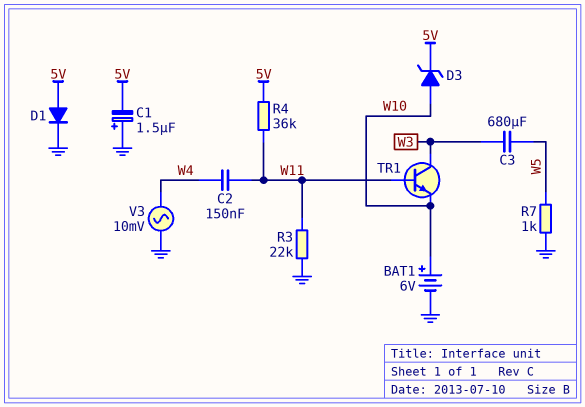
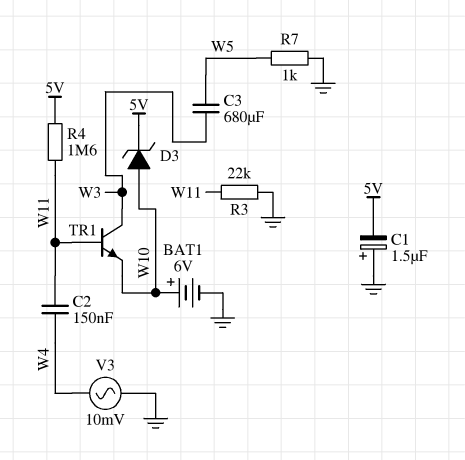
D1: diode (A 5V, K GND) -> none
R4: 36k (5V, W11) -> 1.6M (5V, W11)

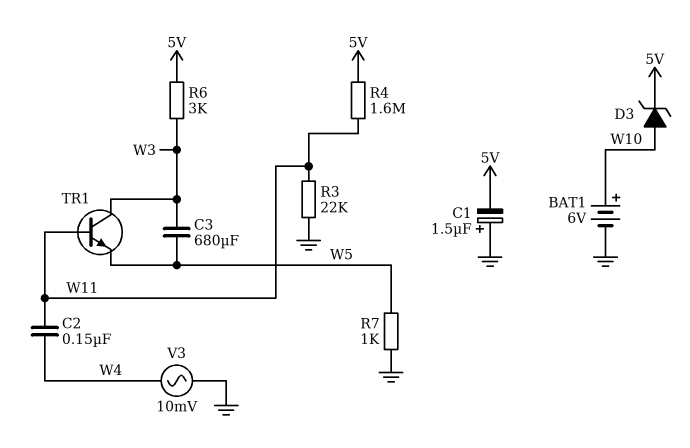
R6: none -> 3k (5V, W3)
TR1: NPN (B W11, C W3, E W10) -> NPN (B W11, C W3, E W5)

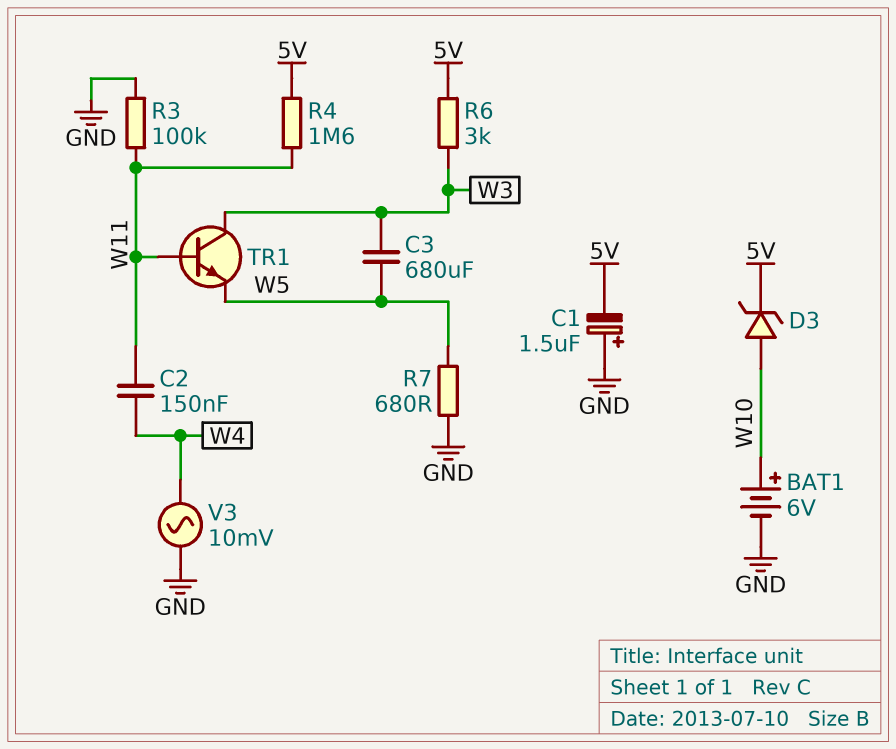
R3: 22k (GND, W11) -> 100k (GND, W11)
R7: 1k (GND, W5) -> 680 (GND, W5)

